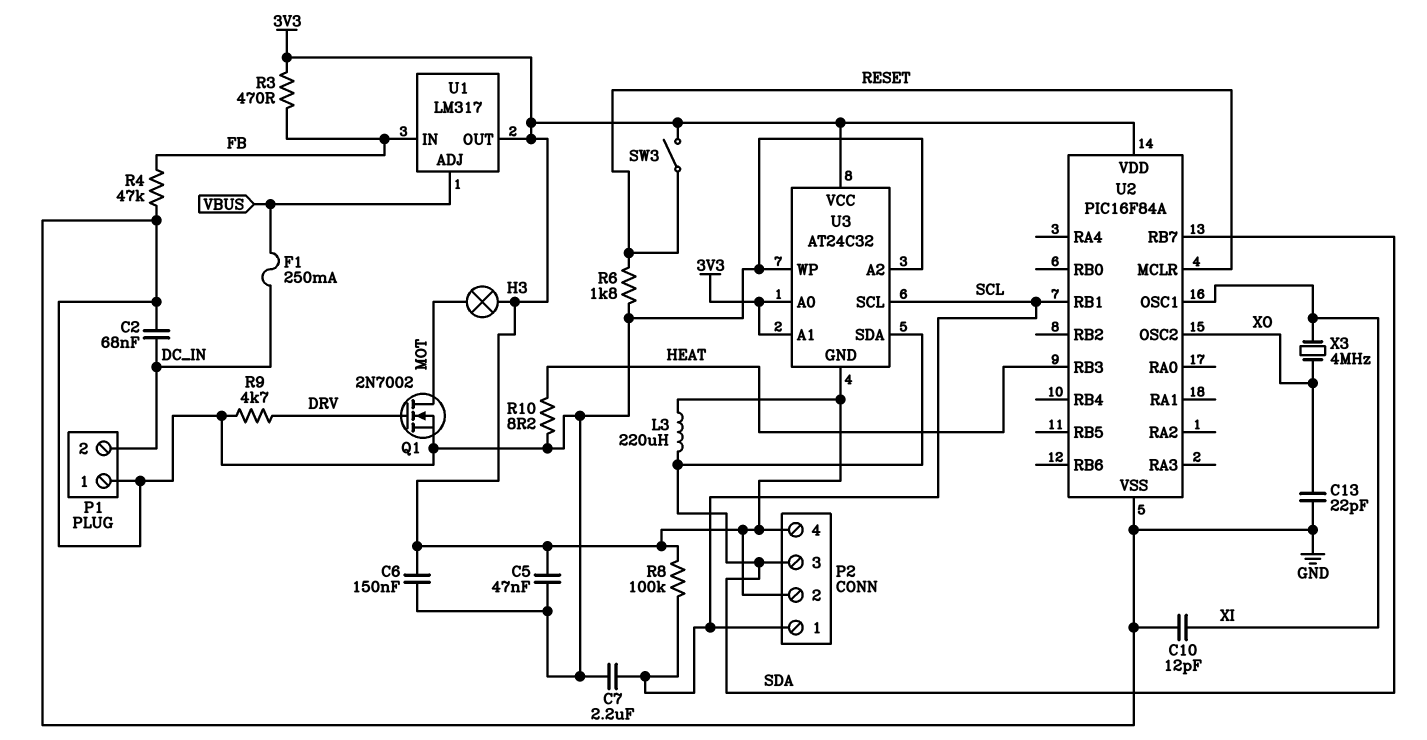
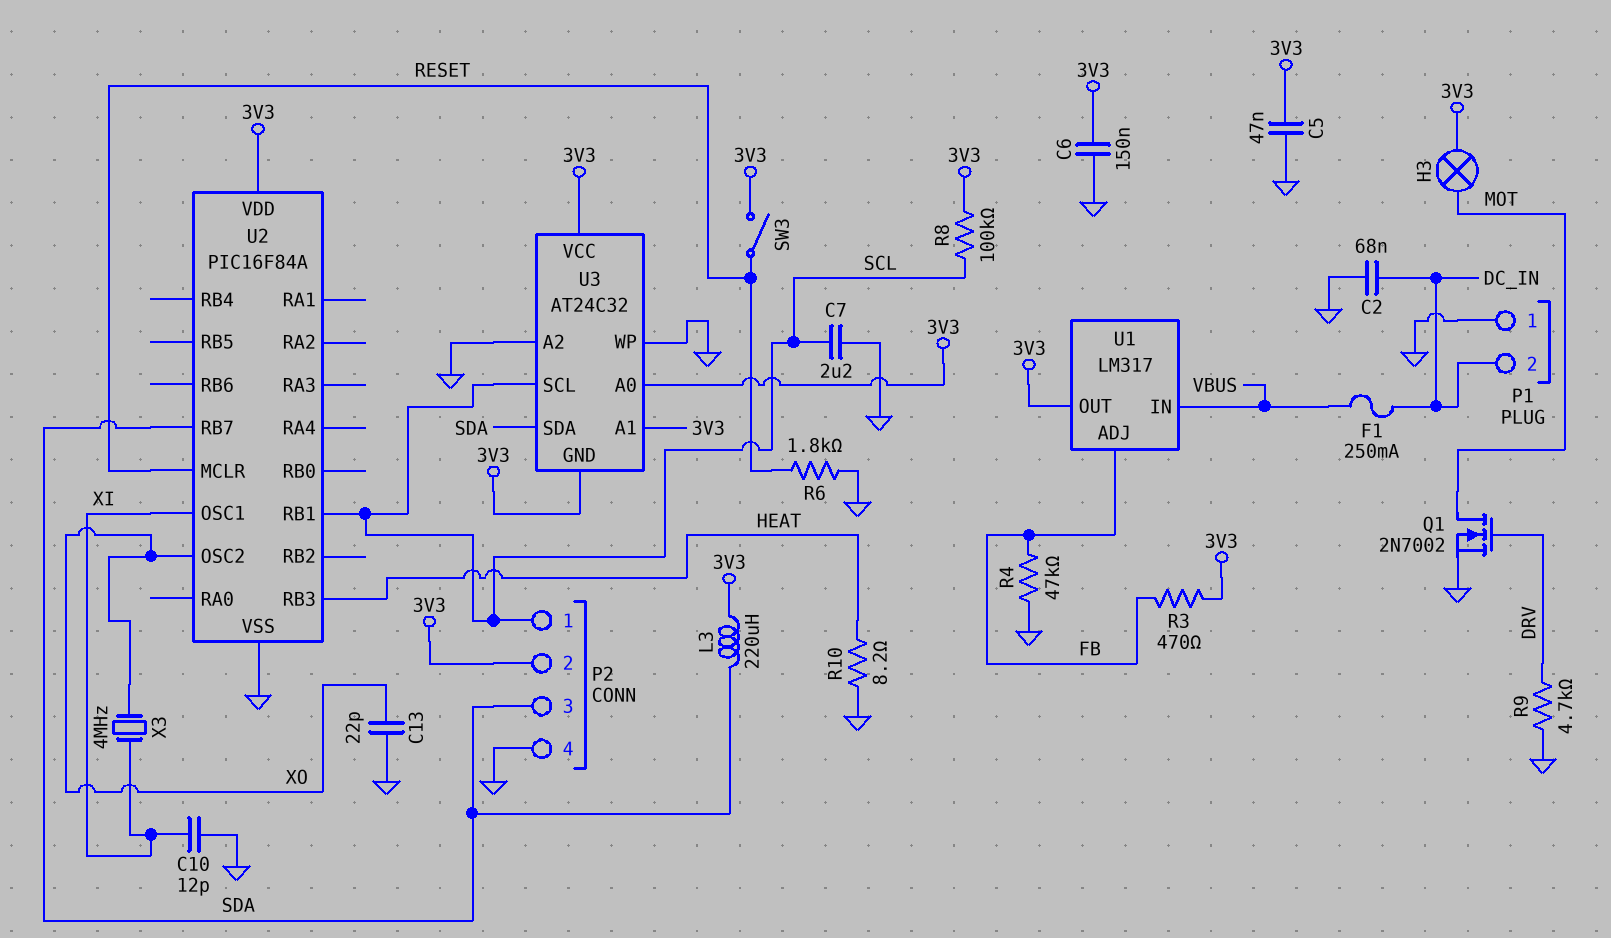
P2 pin 4: 3V3 -> GND
U1 pin ADJ: VBUS -> FB
U1 pin IN: FB -> VBUS

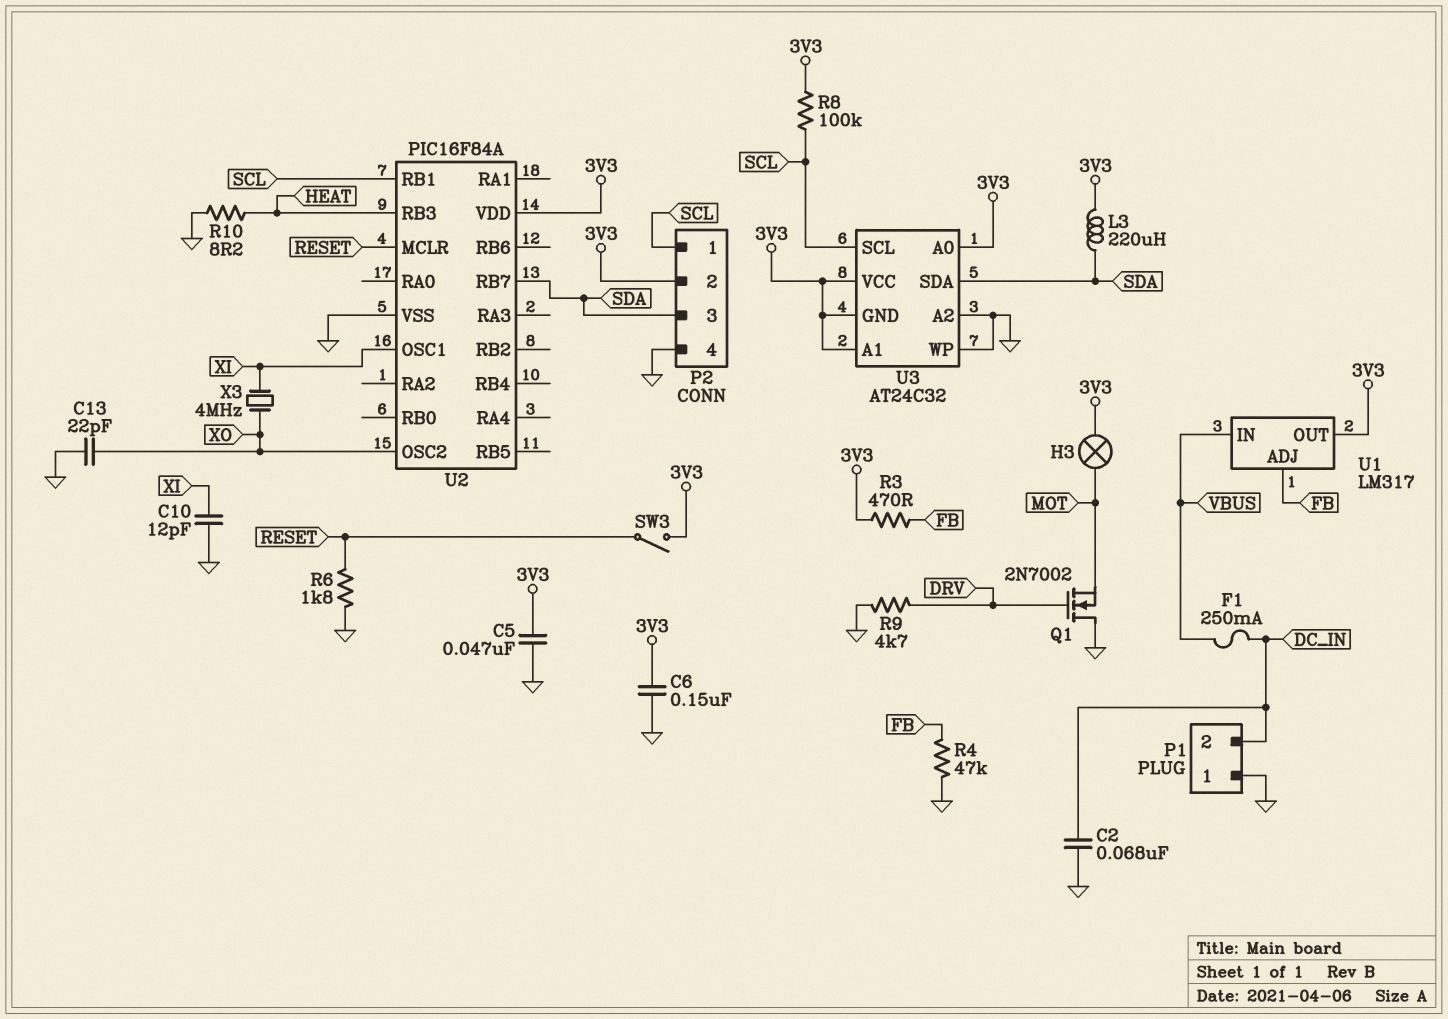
C7: 2.2uF (GND, SCL) -> none
Q1: NMOS 2N7002 (G DRV, D MOT, S GND) -> NMOS 2N7002 (G DRV, D GND, S MOT)

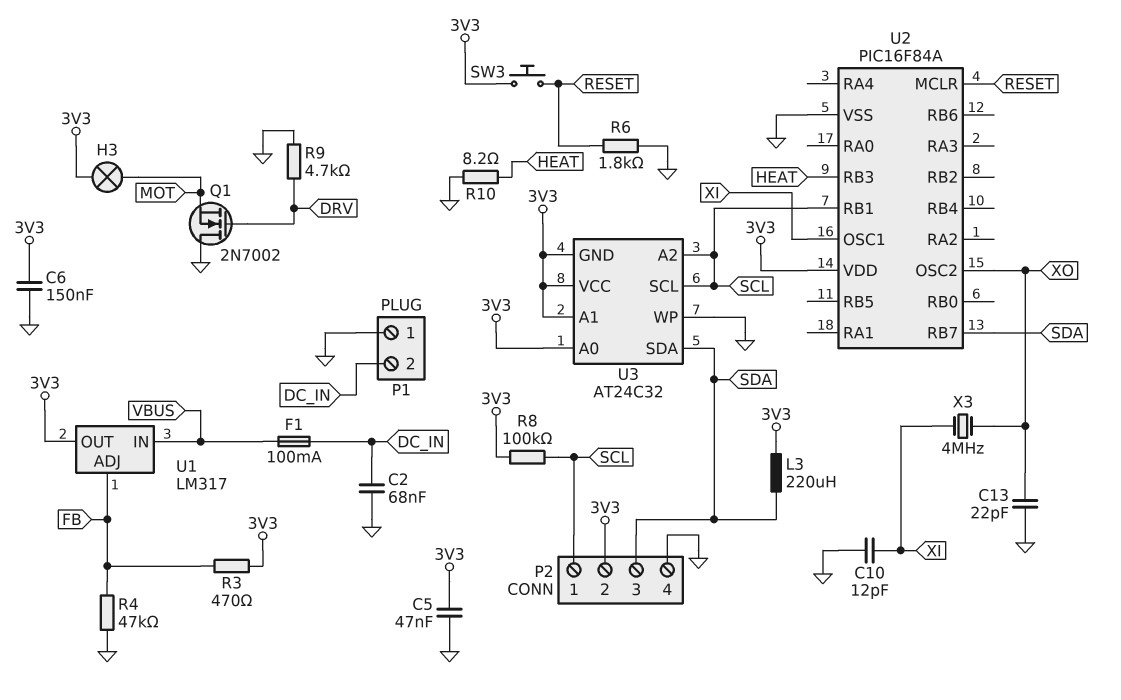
F1: 250mA (DC_IN, VBUS) -> 100mA (DC_IN, VBUS)
SW3: switch (3V3, RESET) -> button (3V3, RESET)
U3 pin A2: GND -> SCL

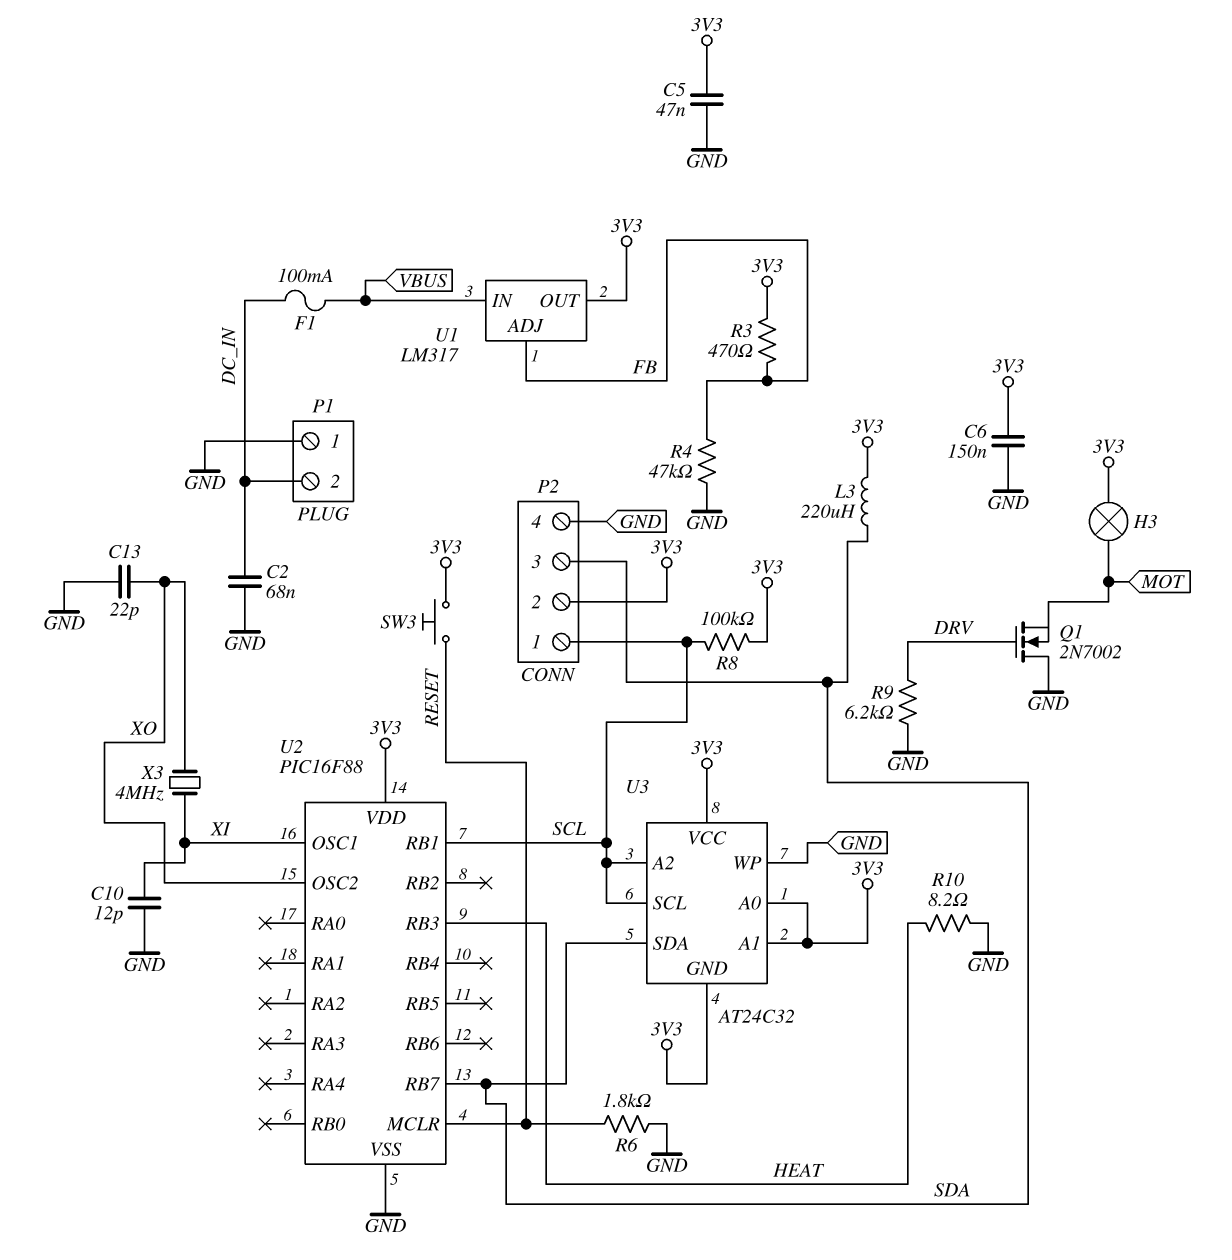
R9: 4.7k (DRV, GND) -> 6.2k (DRV, GND)
U2: PIC16F84A -> PIC16F88

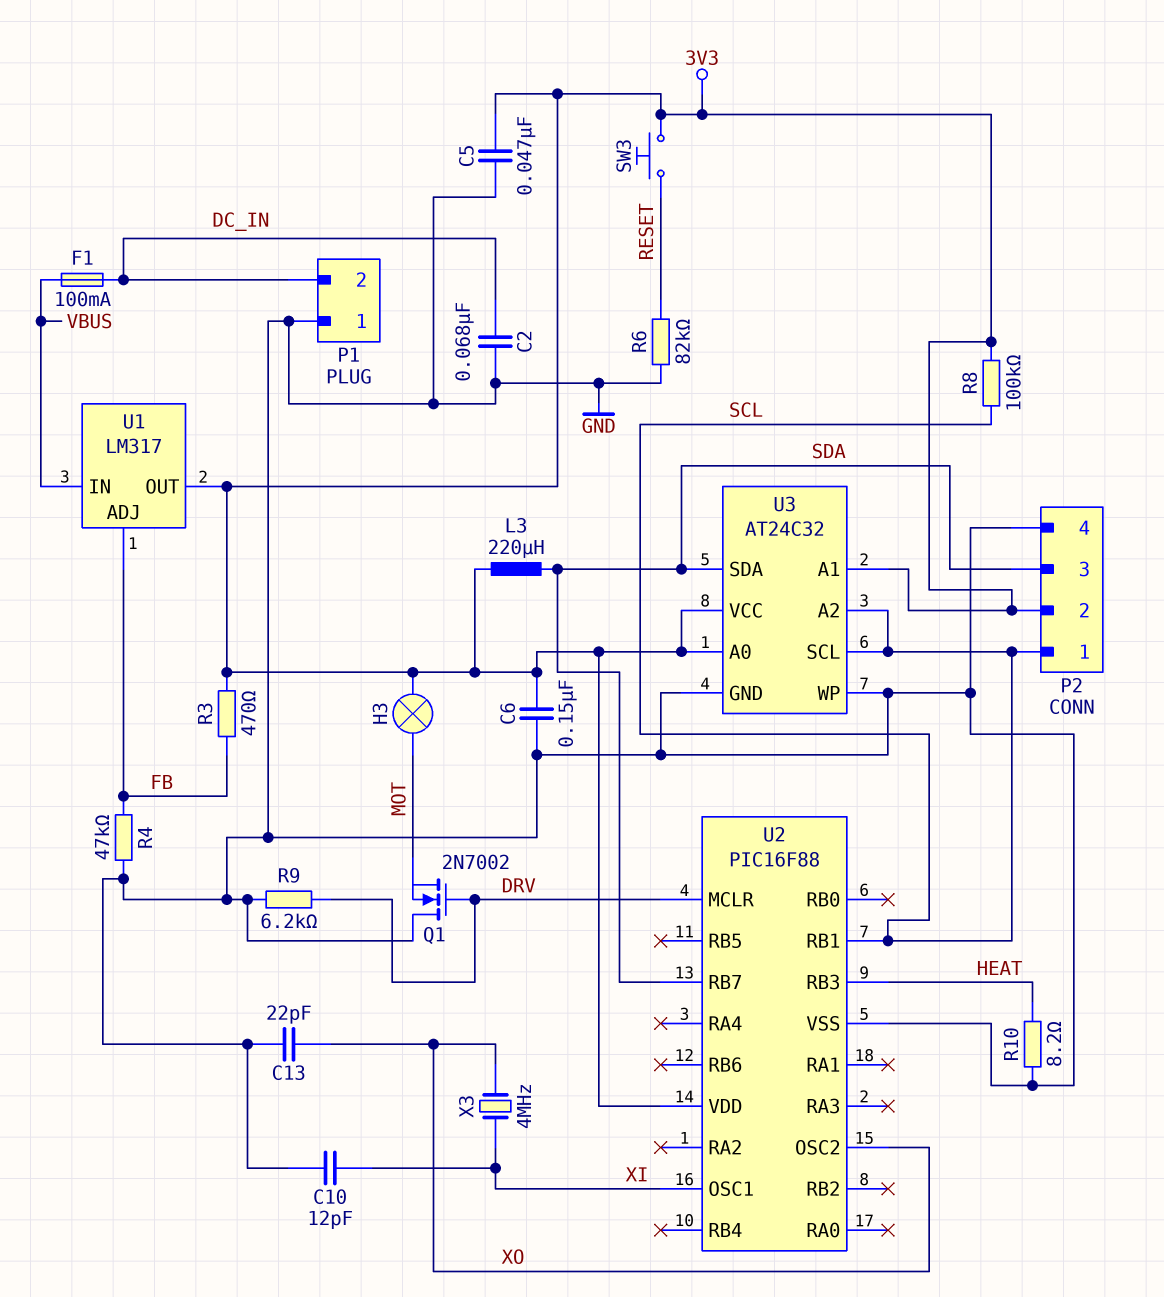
R6: 1.8k (GND, RESET) -> 82k (GND, RESET)
U2 pin MCLR: RESET -> DRV
U3 pin GND: 3V3 -> GND

